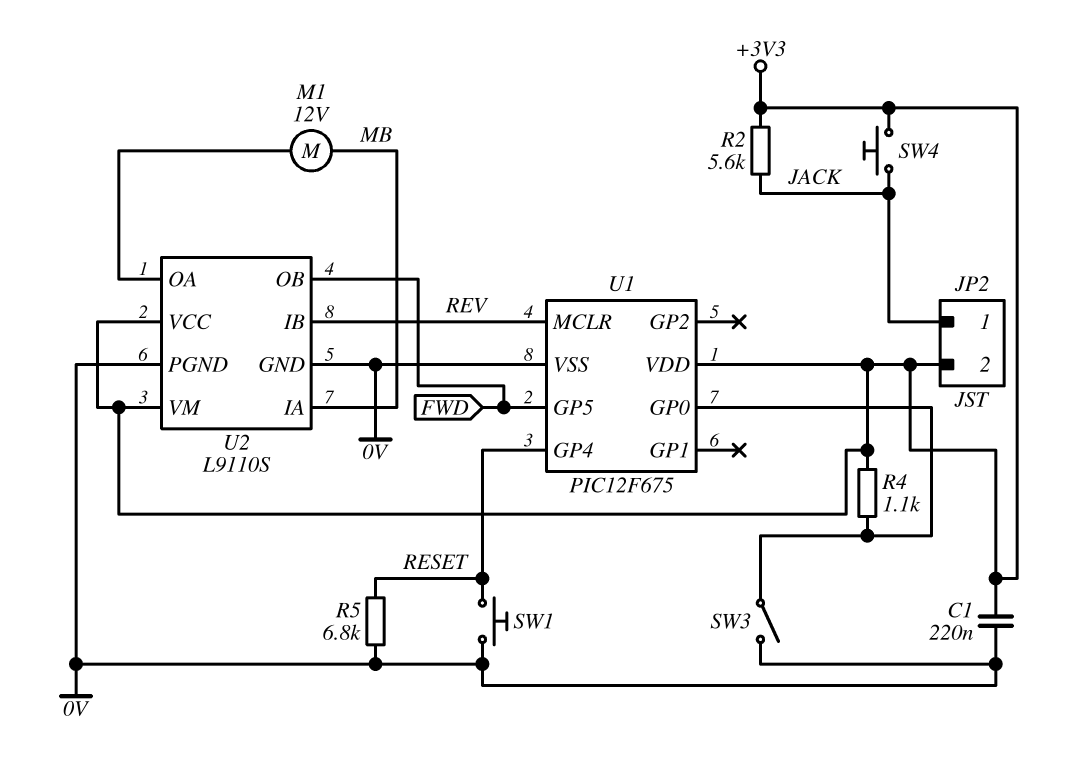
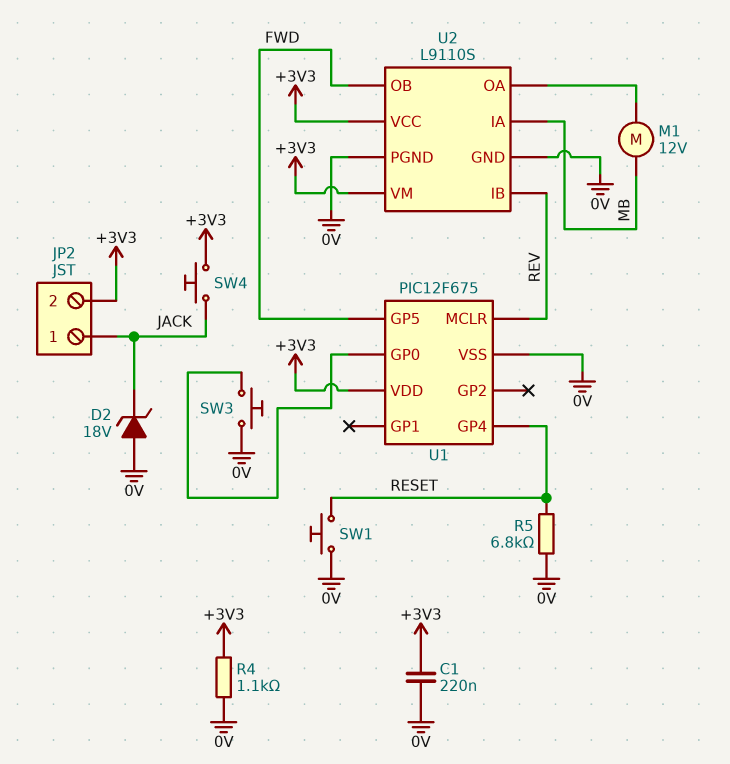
D2: none -> zener 18V (A 0V, K JACK)
R2: 5.6k (+3V3, JACK) -> none
R4: 1.1k (+3V3, U1/GP0) -> 1.1k (+3V3, 0V)
SW3: switch (0V, U1/GP0) -> button (0V, U1/GP0)

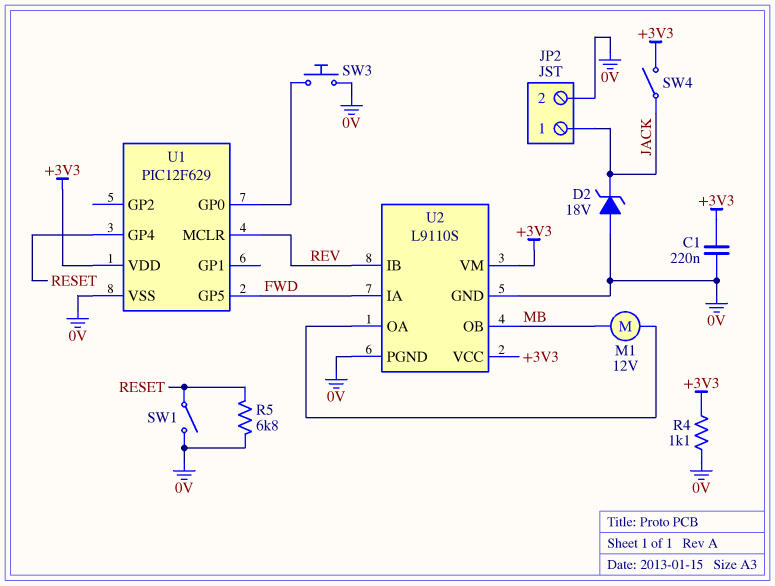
JP2 pin 2: +3V3 -> 0V
SW1: button (0V, RESET) -> switch (0V, RESET)
SW4: button (+3V3, JACK) -> switch (+3V3, JACK)
U1: PIC12F675 -> PIC12F629
U2 pin IA: MB -> FWD
U2 pin OB: FWD -> MB

